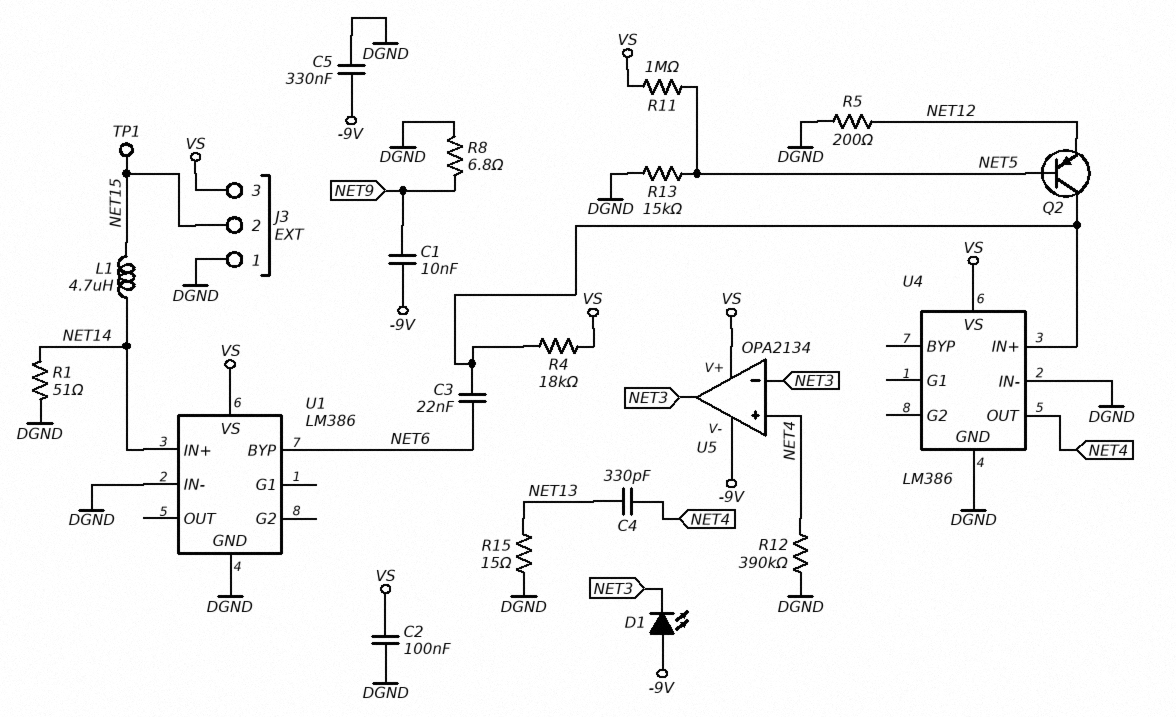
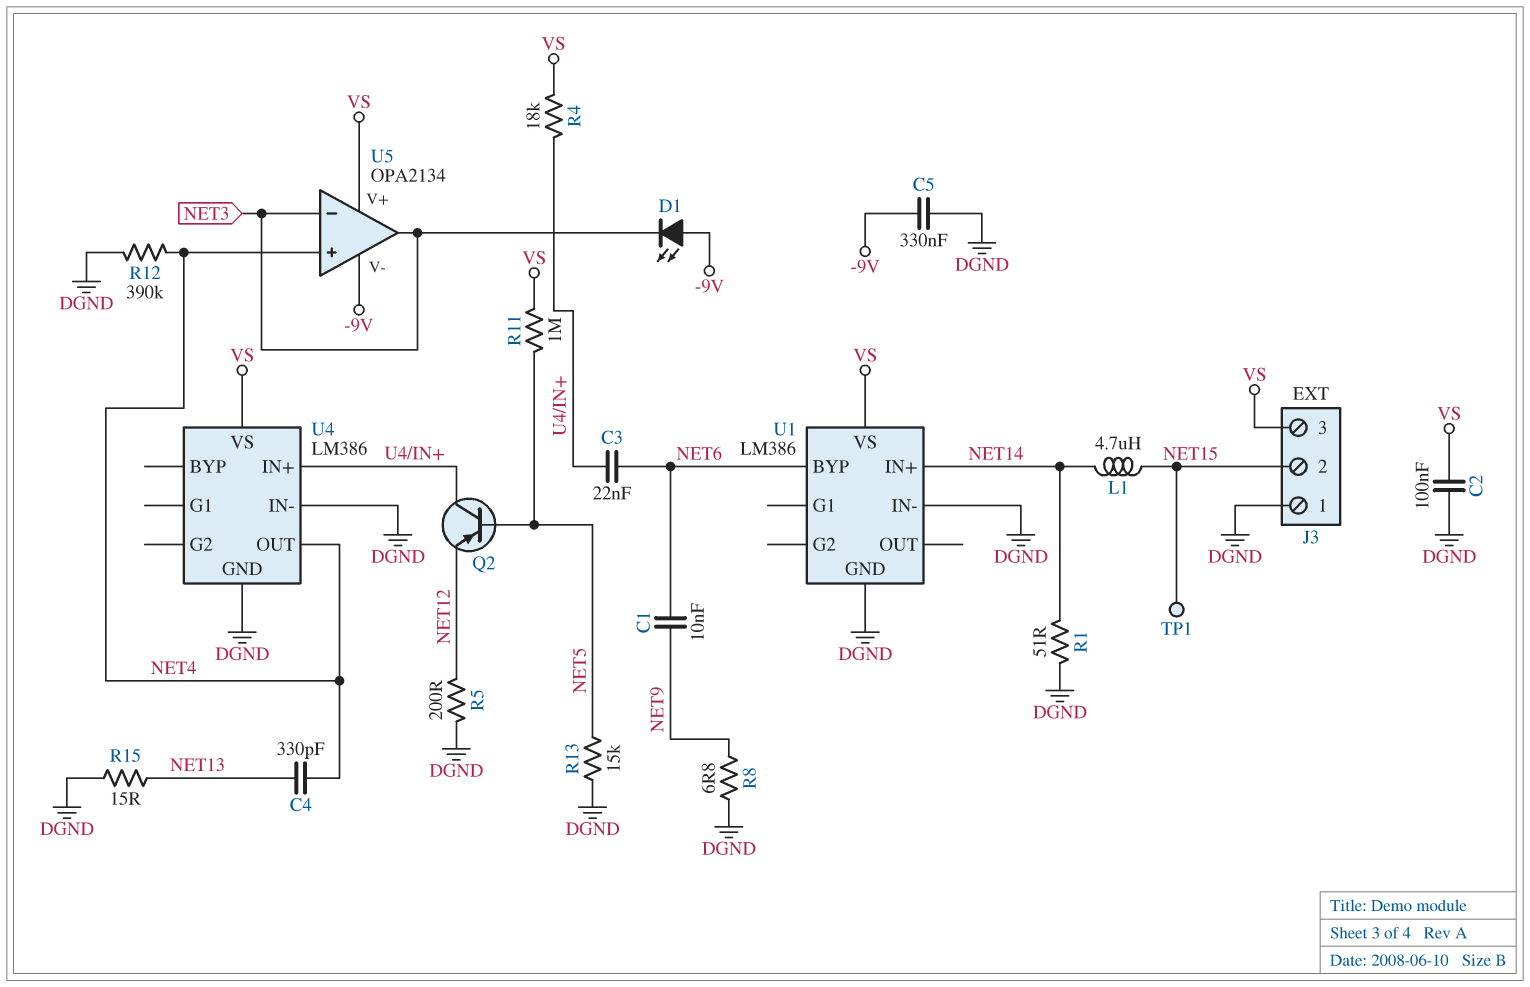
C1: 10nF (-9V, NET9) -> 10nF (NET6, NET9)

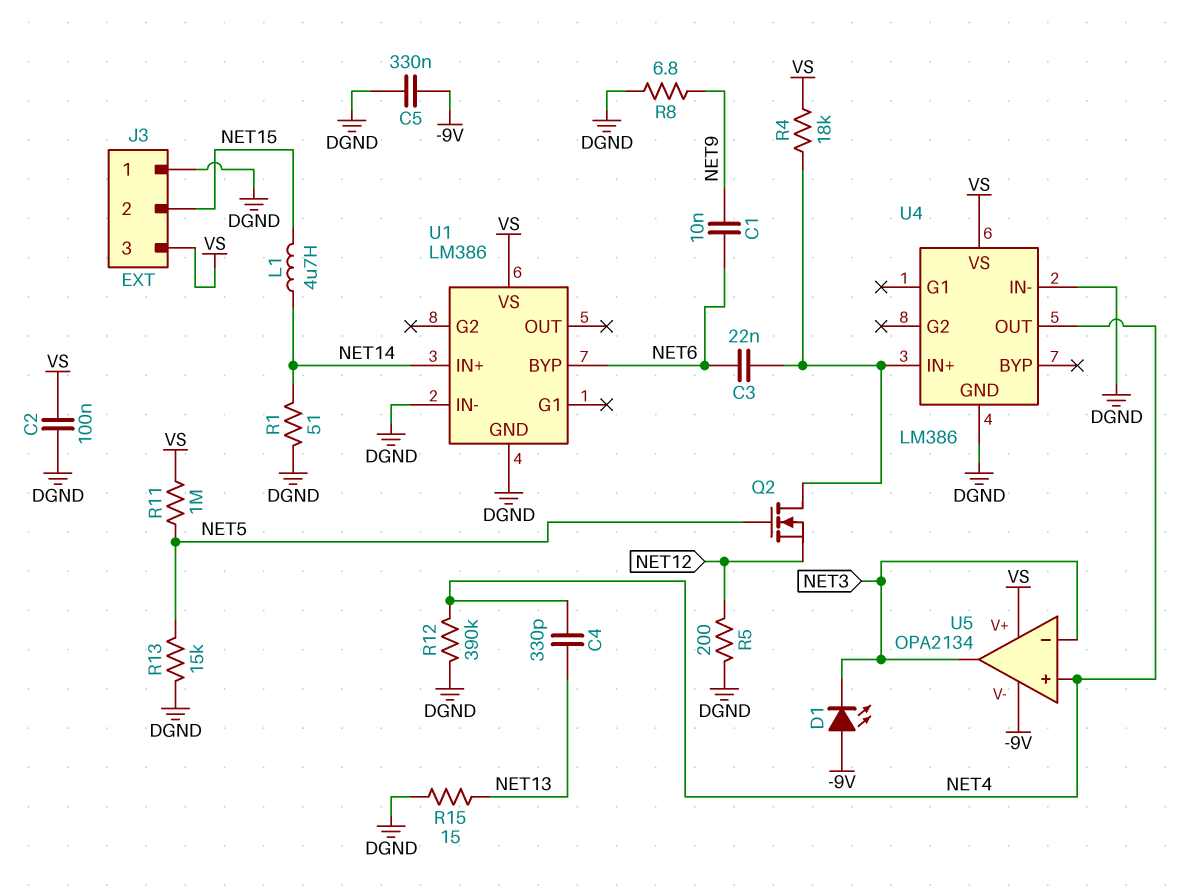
Q2: PNP (B NET5, C U4/IN+, E NET12) -> NMOS (G NET5, D U4/IN+, S NET12)
TP1: test point (NET15) -> none

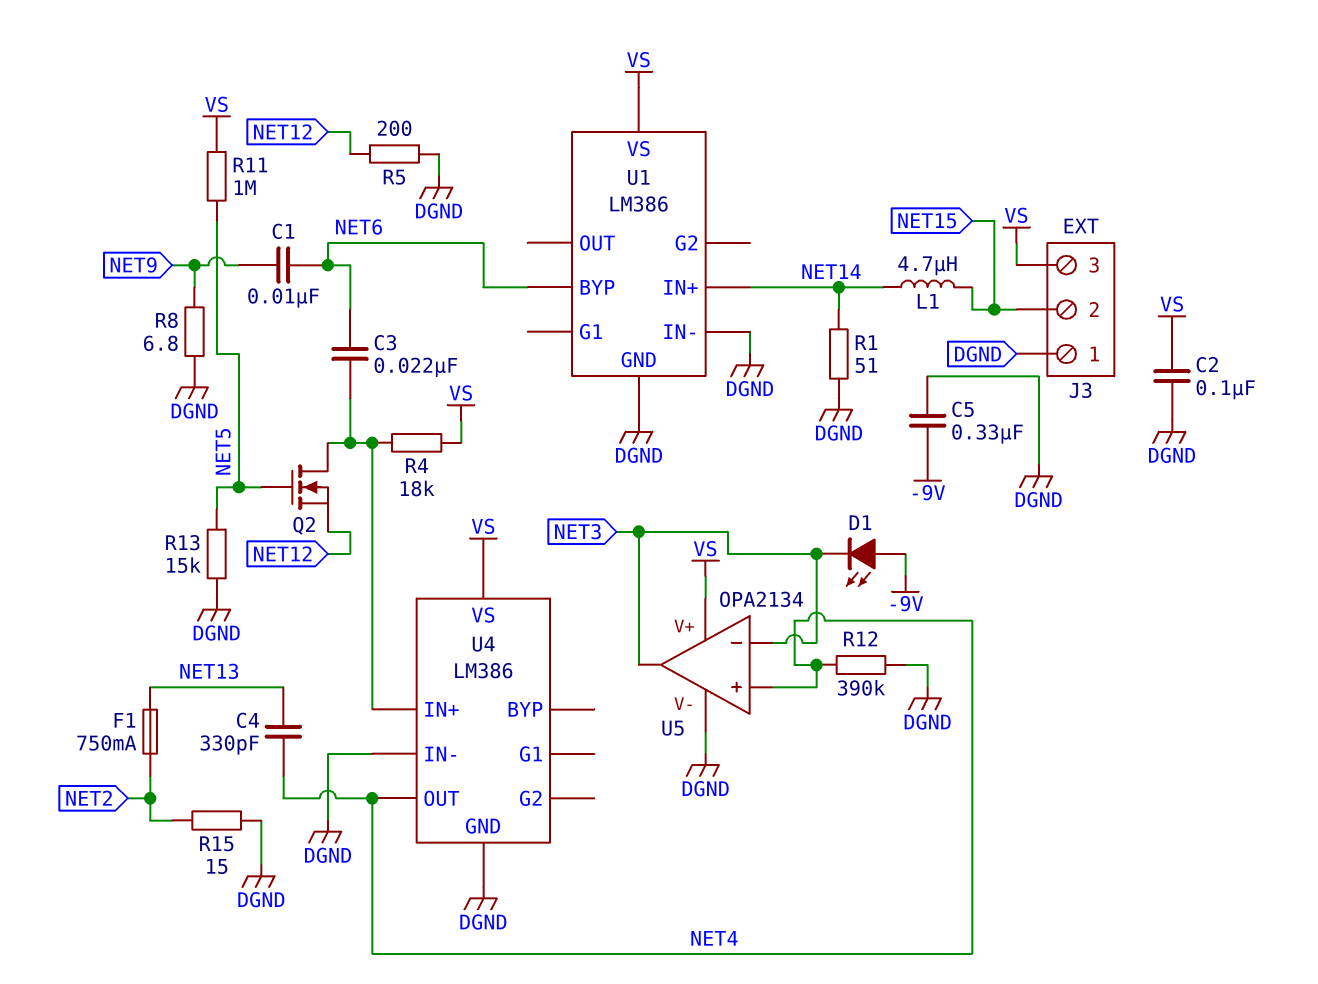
F1: none -> 750mA (NET2, NET13)
R15: 15 (DGND, NET13) -> 15 (DGND, NET2)
U5 pin V-: -9V -> DGND

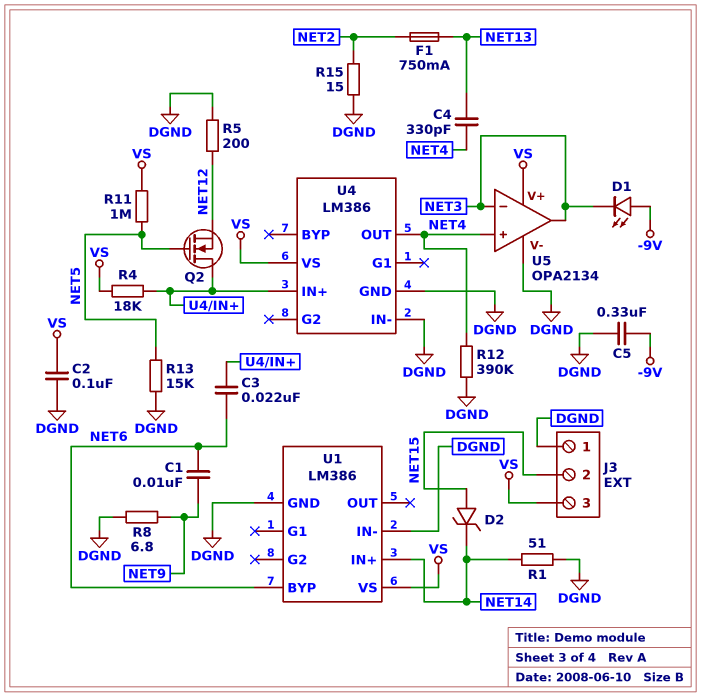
D2: none -> zener (A NET15, K NET14)
L1: 4.7uH (NET14, NET15) -> none

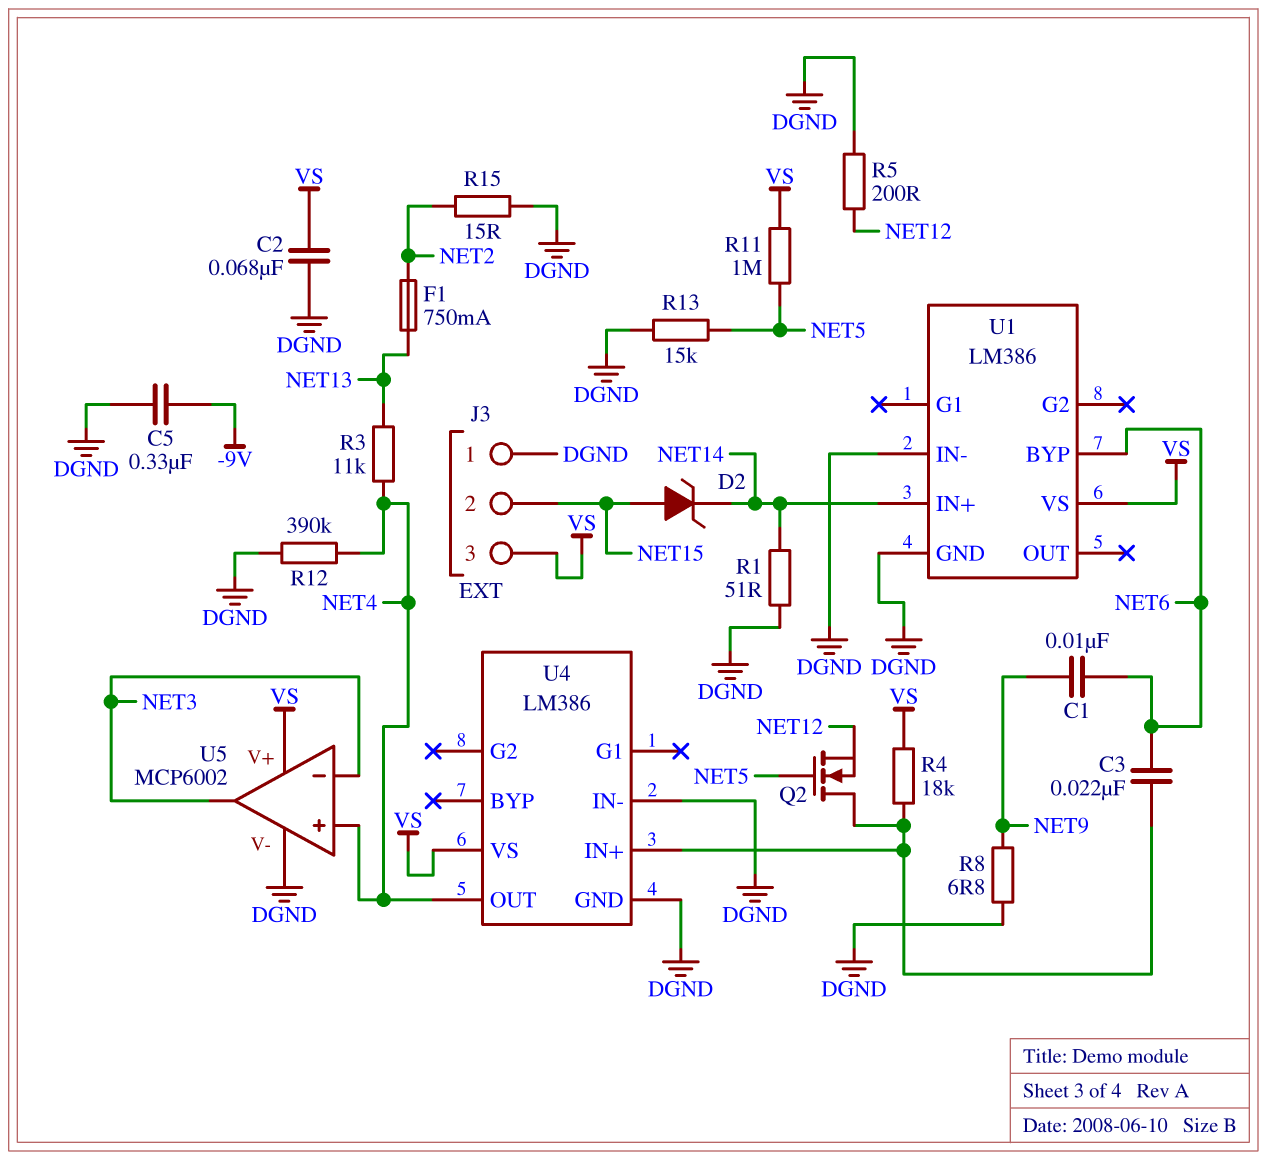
C2: 100nF (DGND, VS) -> 68nF (DGND, VS)
C4: 330pF (NET4, NET13) -> none
D1: LED (A -9V, K NET3) -> none
R3: none -> 11k (NET4, NET13)
U5: OPA2134 -> MCP6002

